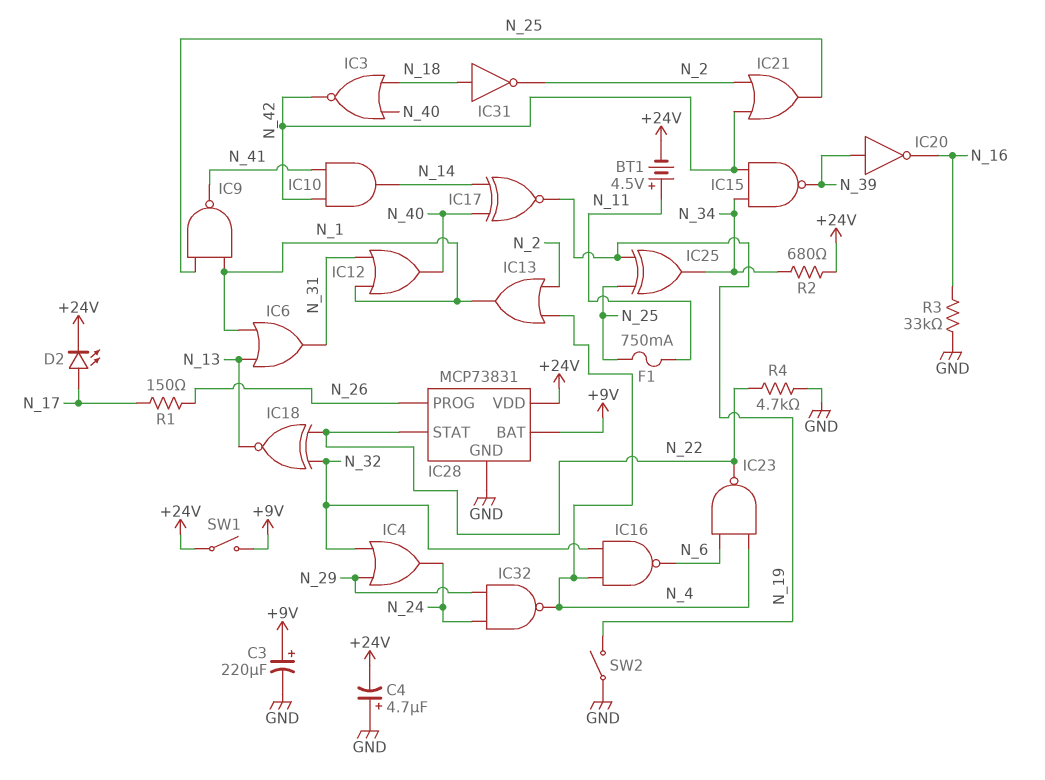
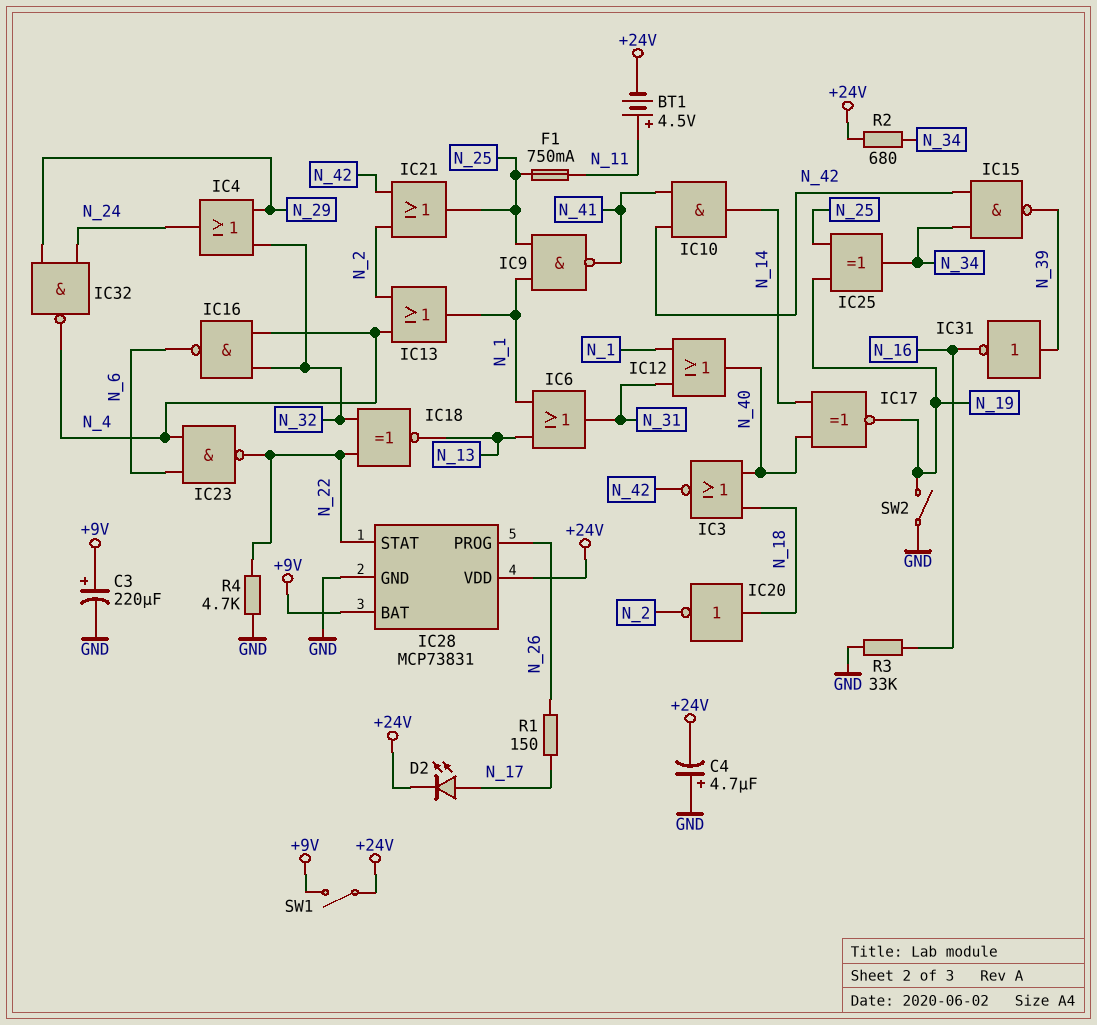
IC20: NOT (in N_39, out N_16) -> NOT (in N_18, out N_2)
IC31: NOT (in N_18, out N_2) -> NOT (in N_39, out N_16)

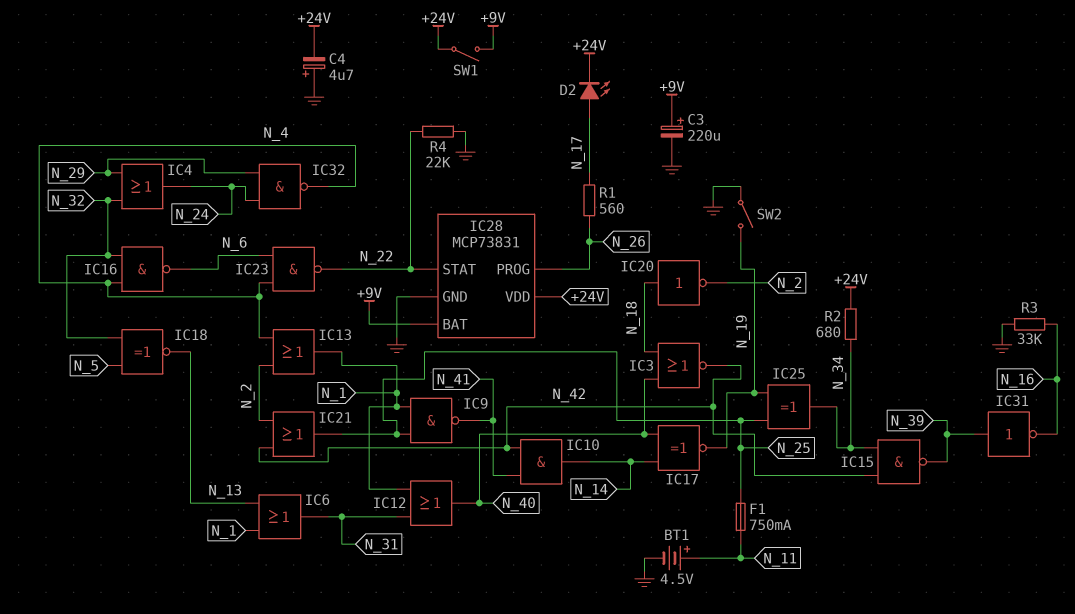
BT1: 4.5V (plus N_11, minus +24V) -> 4.5V (plus N_11, minus GND)
IC18: XNOR (in N_22, in N_32, out N_13) -> XNOR (in N_5, in N_32, out N_13)
R1: 150 (N_17, N_26) -> 560 (N_17, N_26)
R4: 4.7k (GND, N_22) -> 22k (GND, N_22)

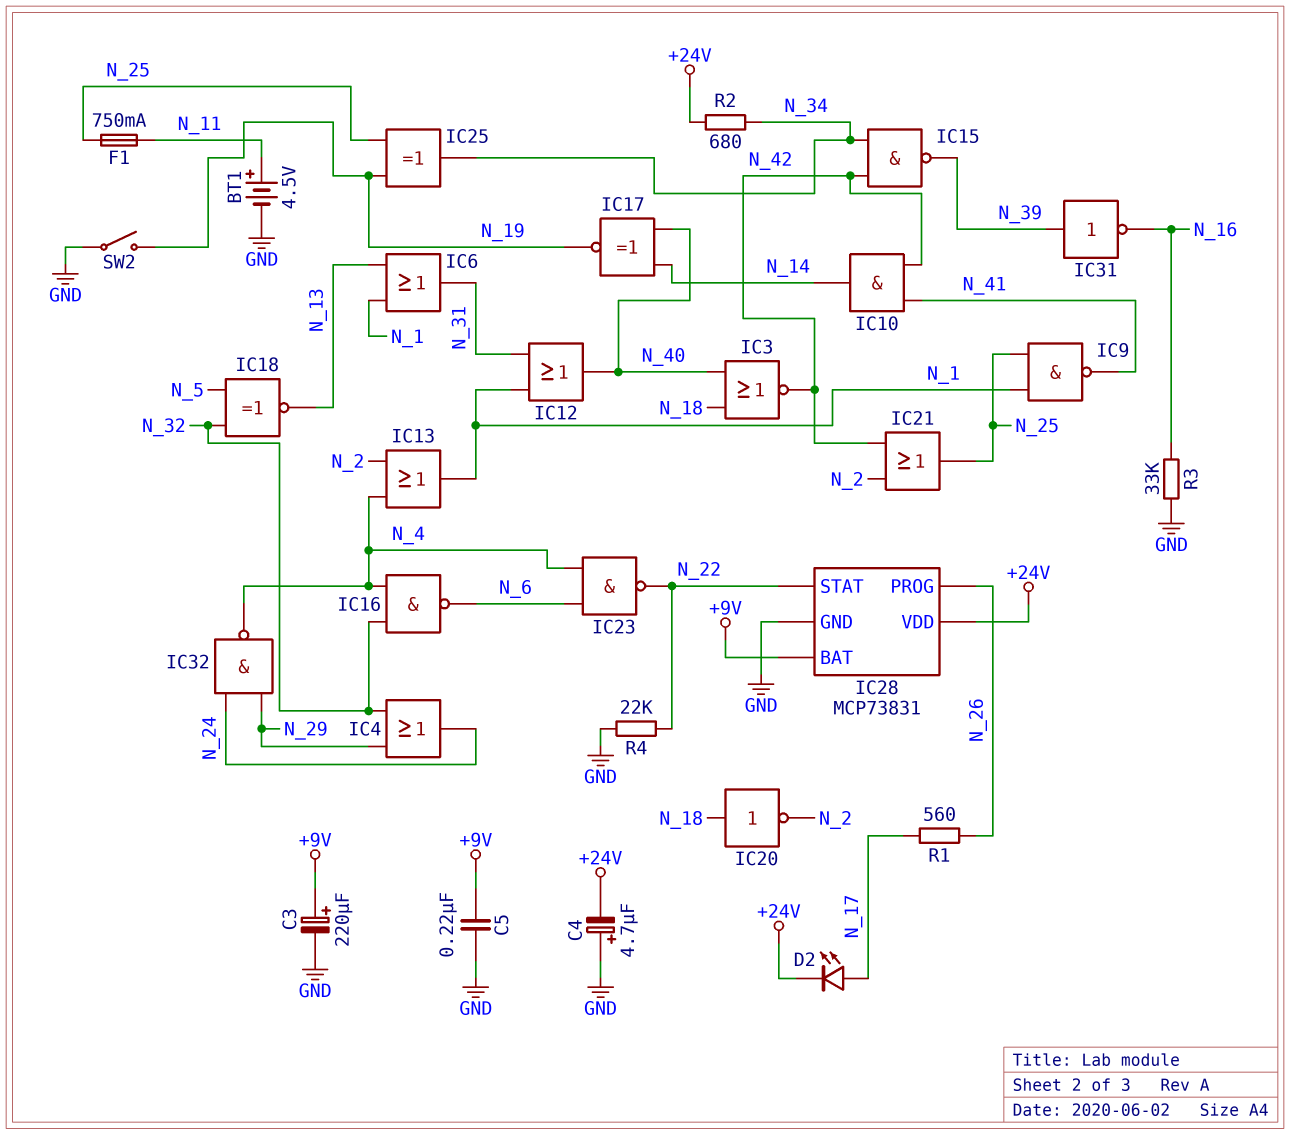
C5: none -> 220nF (+9V, GND)
SW1: switch (+9V, +24V) -> none

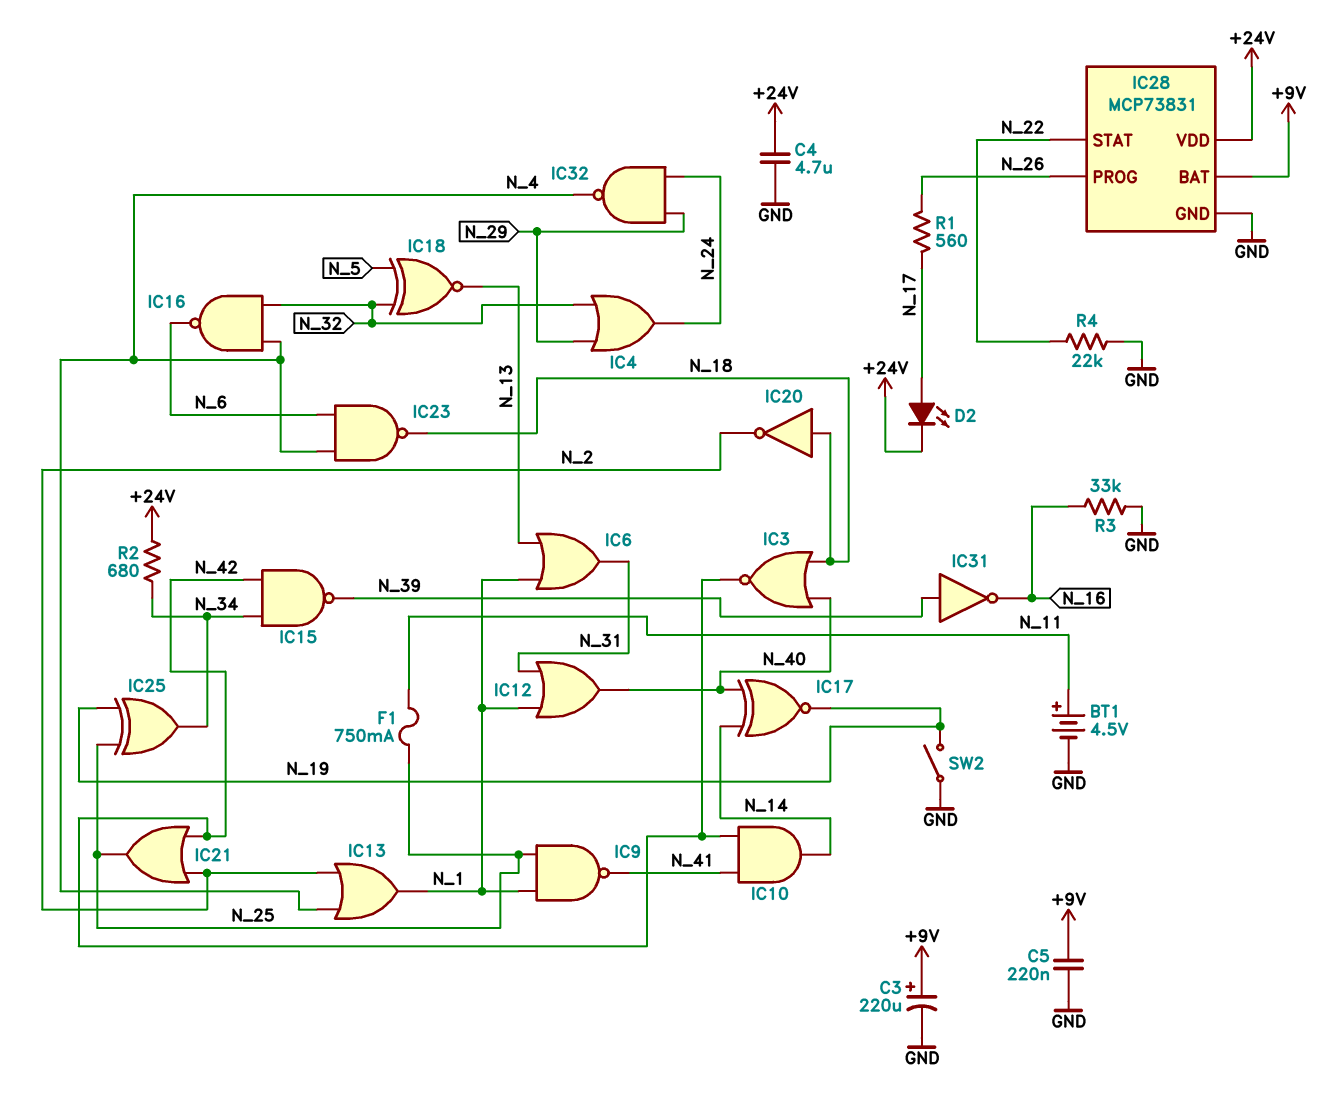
C4: 4.7uF (plus GND, minus +24V) -> 4.7uF (+24V, GND)
IC23: NAND (in N_4, in N_6, out N_22) -> NAND (in N_4, in N_6, out N_18)

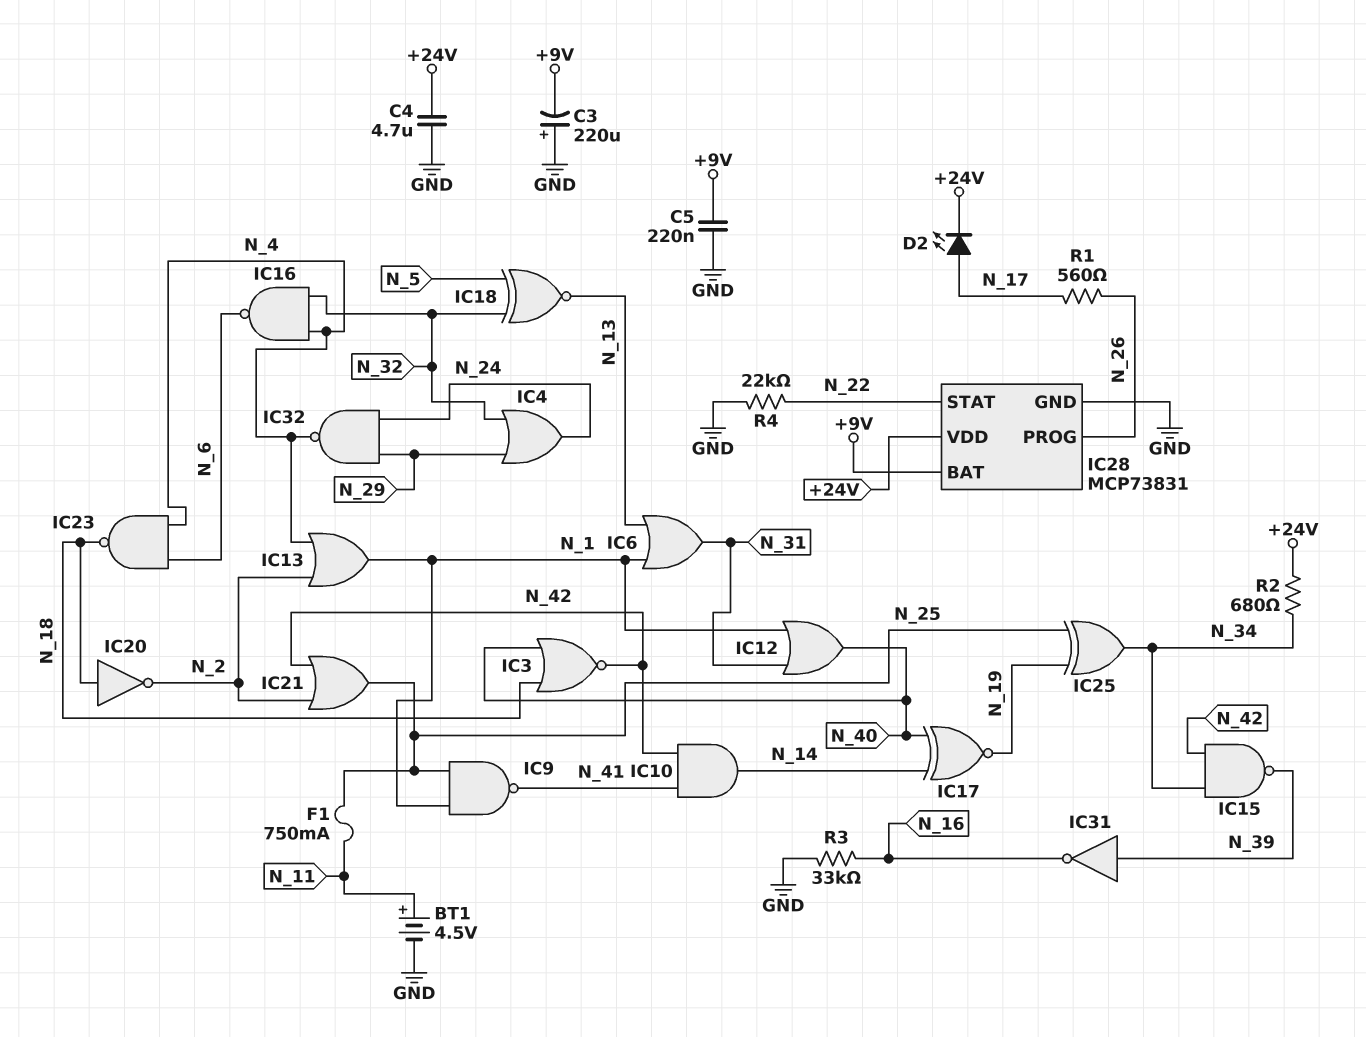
C3: 220uF (plus +9V, minus GND) -> 220uF (plus GND, minus +9V)
SW2: switch (GND, N_19) -> none

